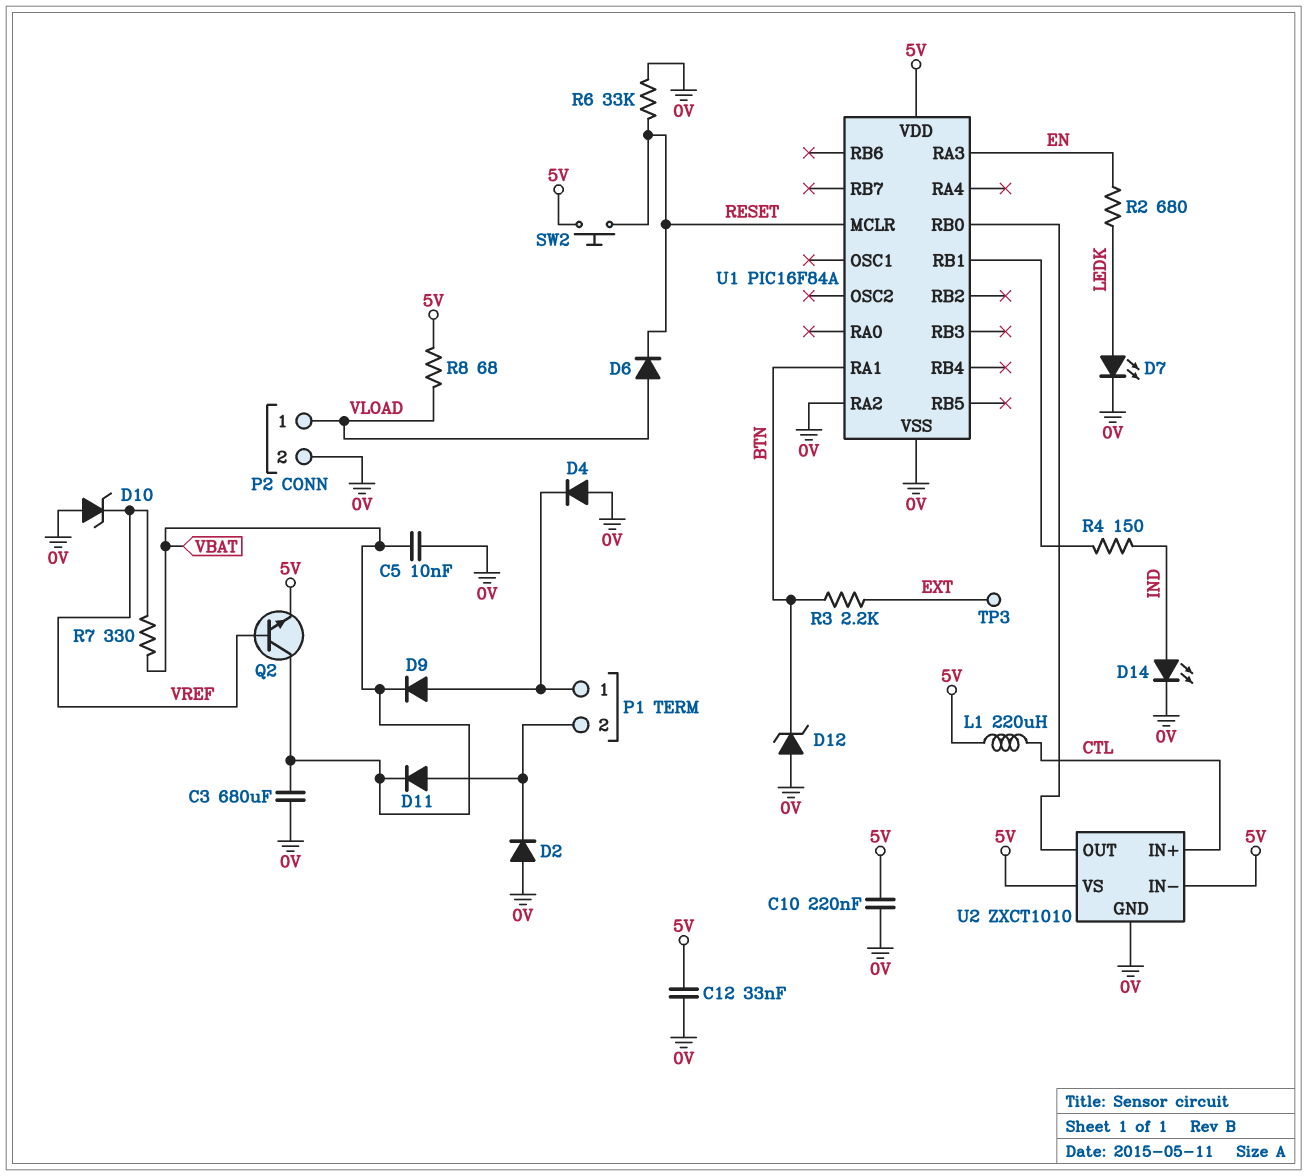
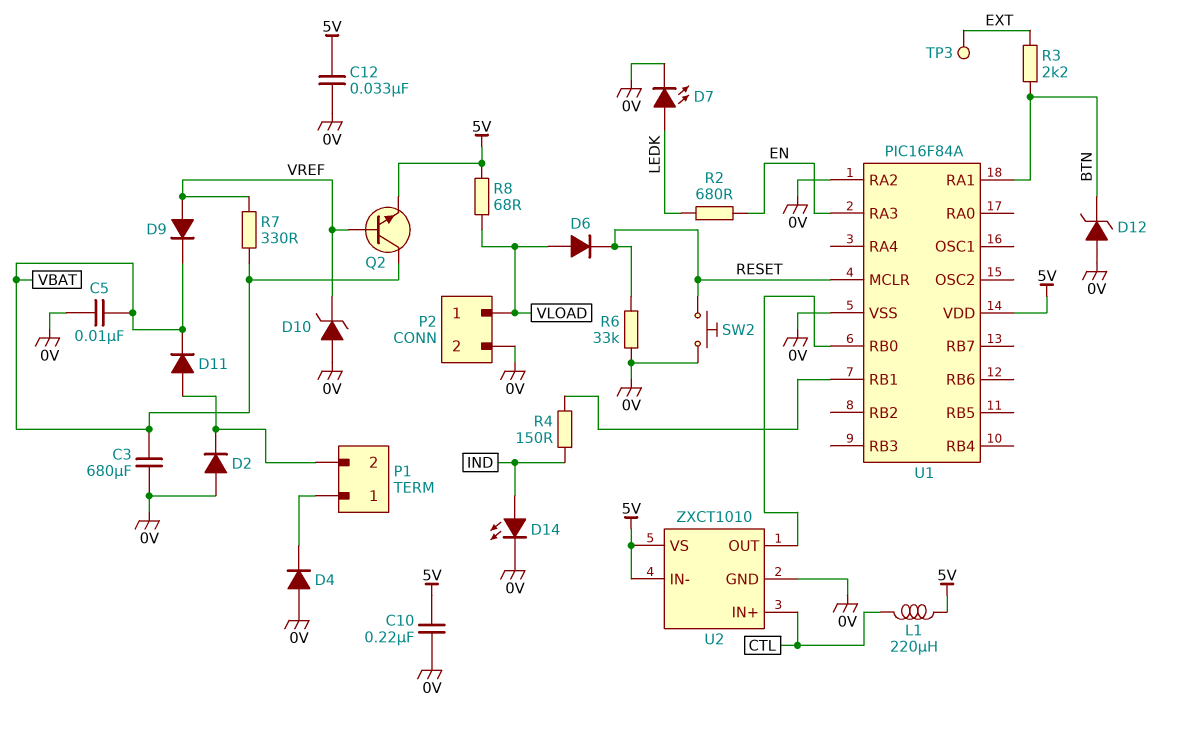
D9: diode (A P1/1, K VBAT) -> diode (A VREF, K VBAT)
SW2: button (5V, RESET) -> button (0V, RESET)

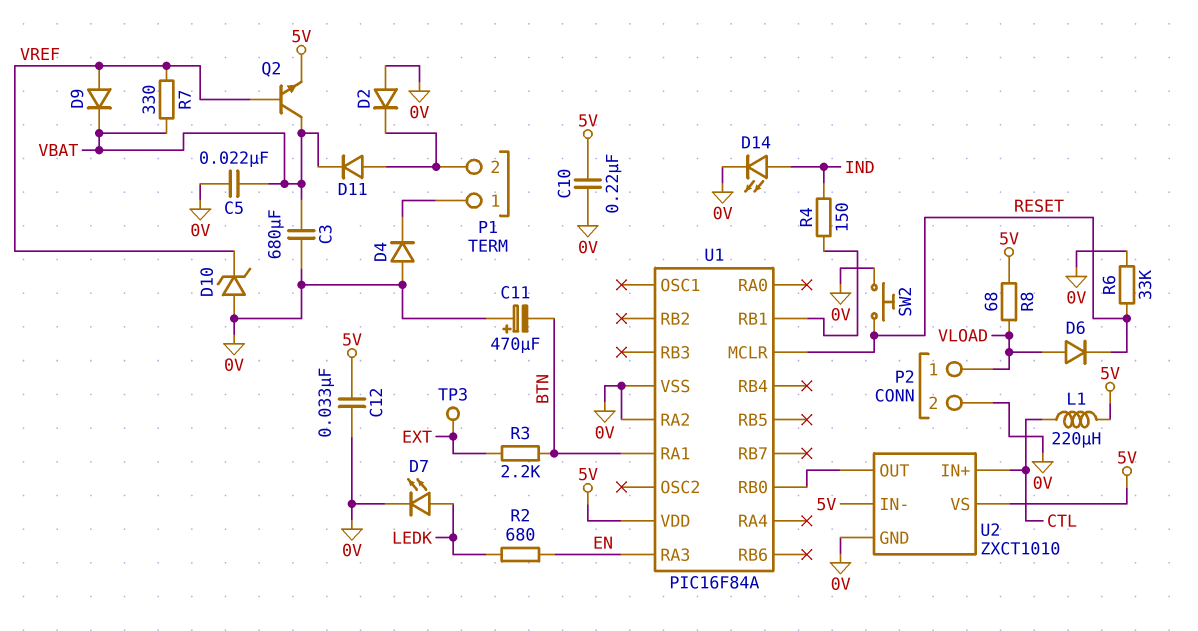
C5: 10nF (0V, VBAT) -> 22nF (0V, VBAT)
C11: none -> 470uF (plus 0V, minus BTN)
D12: zener (A 0V, K BTN) -> none

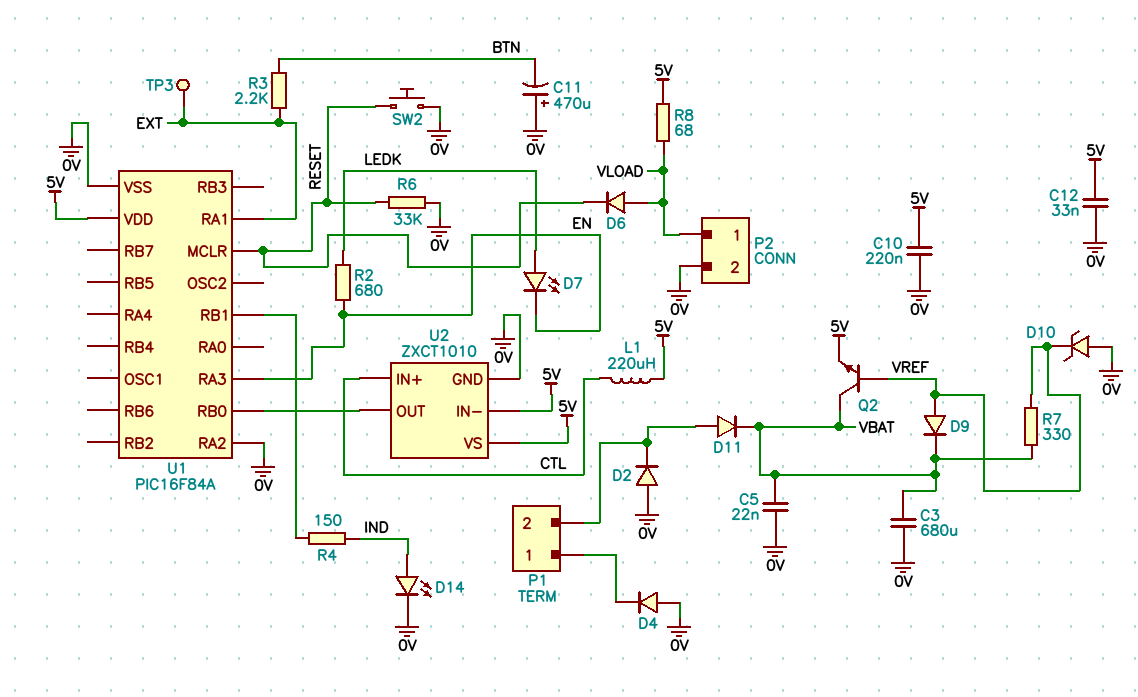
D7: LED (A LEDK, K 0V) -> LED (A LEDK, K EN)
U1 pin RA1: BTN -> EXT

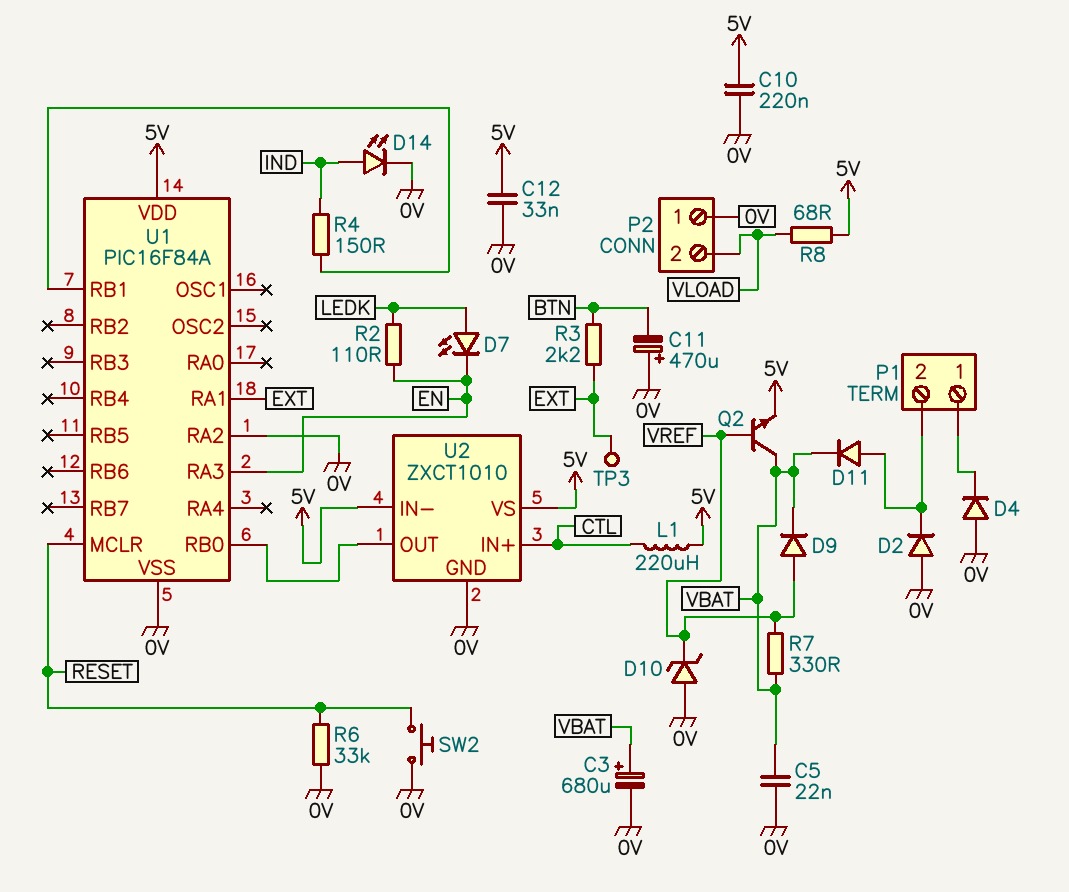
C3: 680uF (0V, VBAT) -> 680uF (plus VBAT, minus 0V)
D6: diode (A VLOAD, K RESET) -> none
P2 pin 1: VLOAD -> 0V
P2 pin 2: 0V -> VLOAD
R2: 680 (EN, LEDK) -> 110 (EN, LEDK)

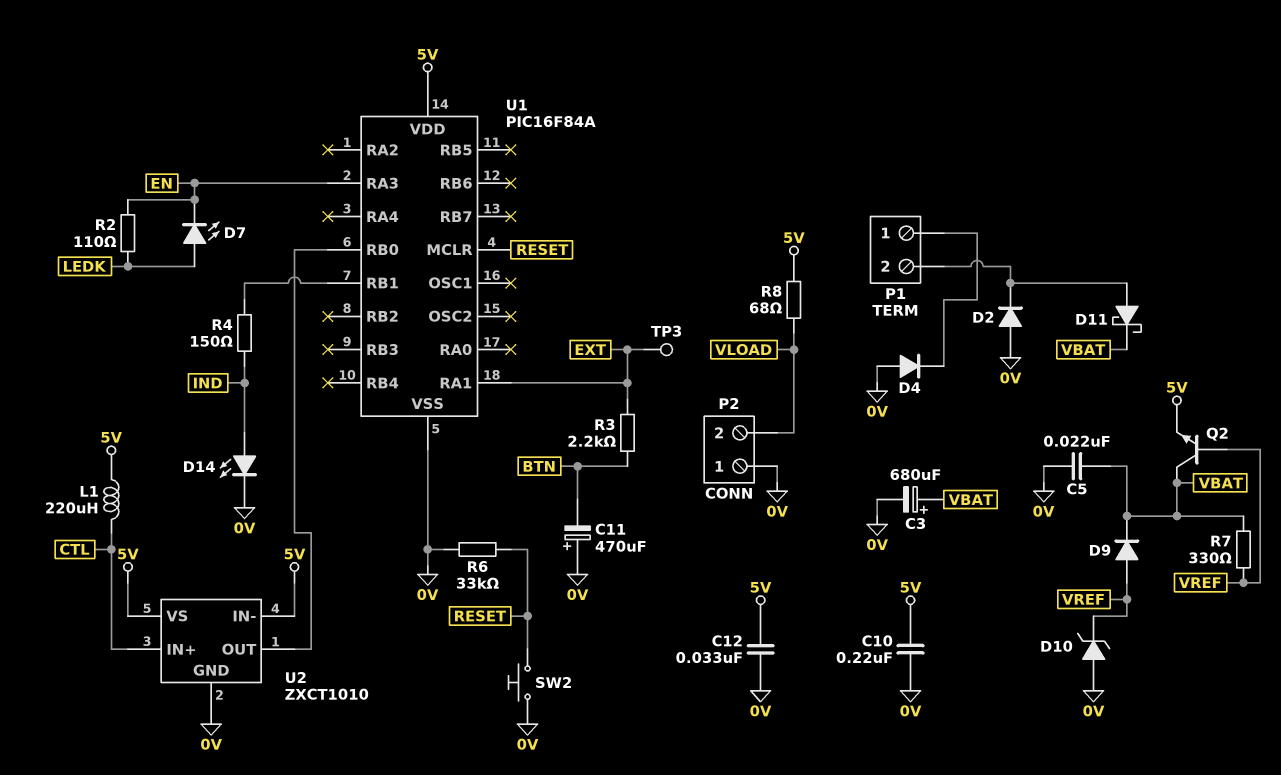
D11: diode (A P1/2, K VBAT) -> schottky (A P1/2, K VBAT)
U1 pin RA2: 0V -> none

